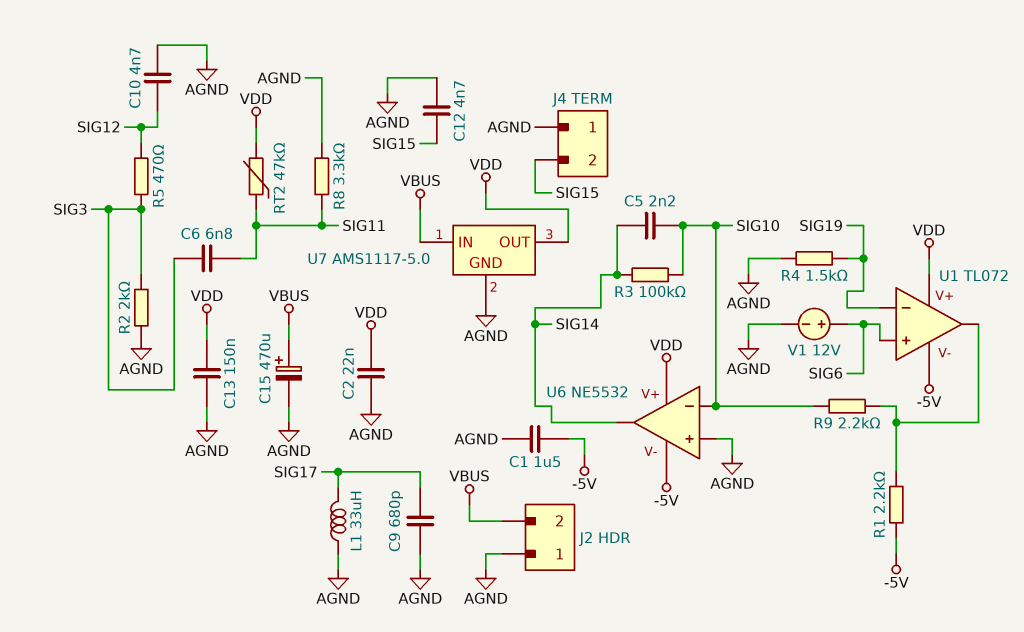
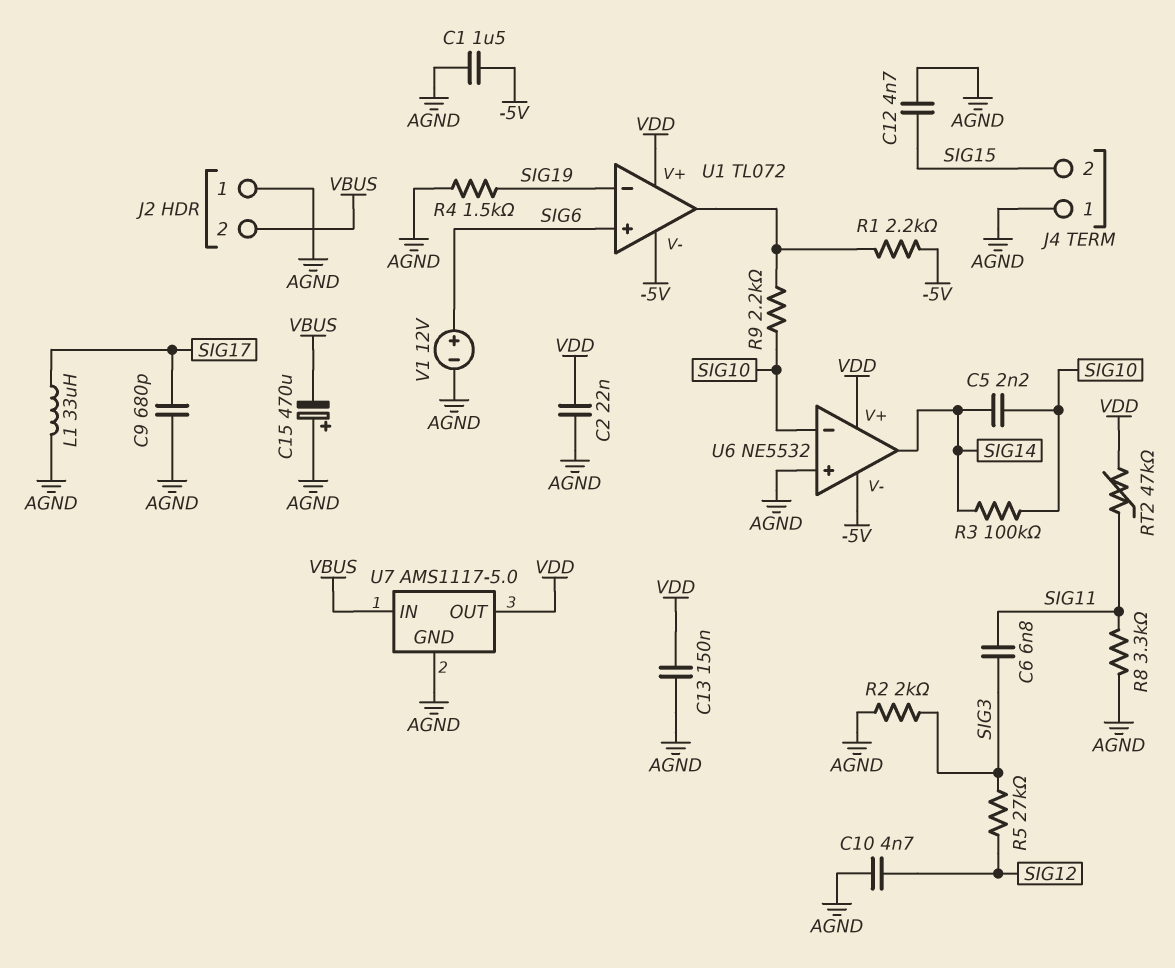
C15: 470uF (plus VBUS, minus AGND) -> 470uF (plus AGND, minus VBUS)
R5: 470 (SIG3, SIG12) -> 27k (SIG3, SIG12)

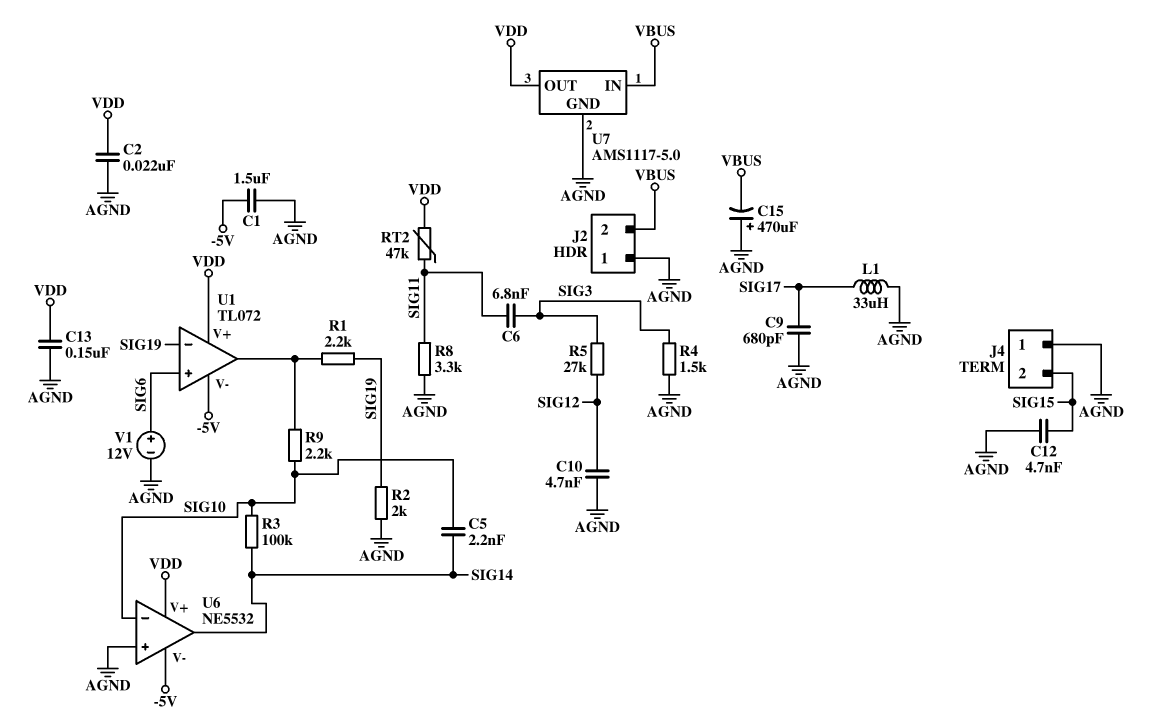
R1: 2.2k (-5V, U1/out) -> 2.2k (SIG19, U1/out)
R2: 2k (AGND, SIG3) -> 2k (AGND, SIG19)
R4: 1.5k (AGND, SIG19) -> 1.5k (AGND, SIG3)

